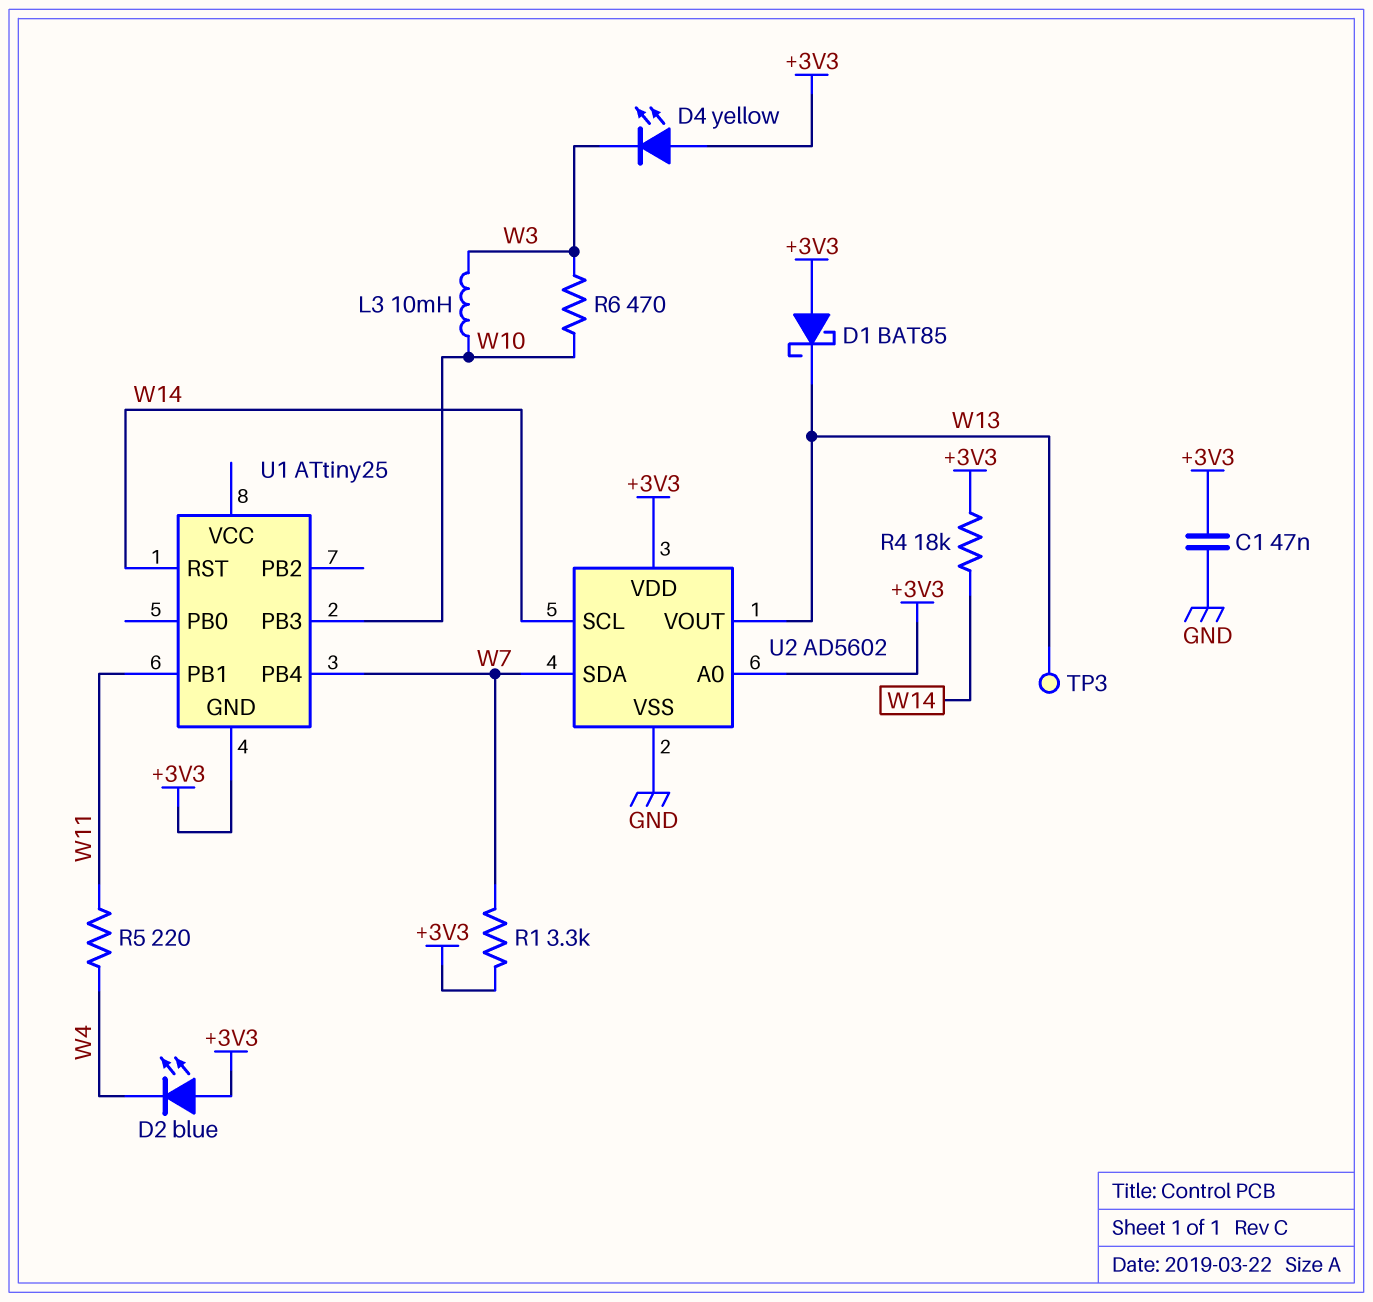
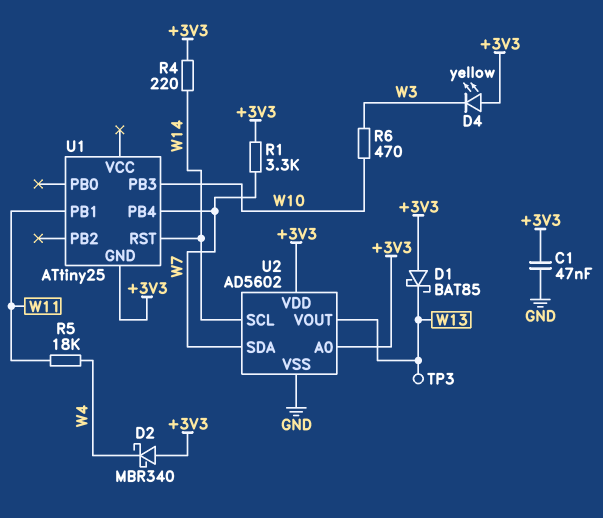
D2: LED blue (A +3V3, K W4) -> schottky MBR340 (A +3V3, K W4)
L3: 10mH (W3, W10) -> none
R4: 18k (+3V3, W14) -> 220 (+3V3, W14)
R5: 220 (W4, W11) -> 18k (W4, W11)

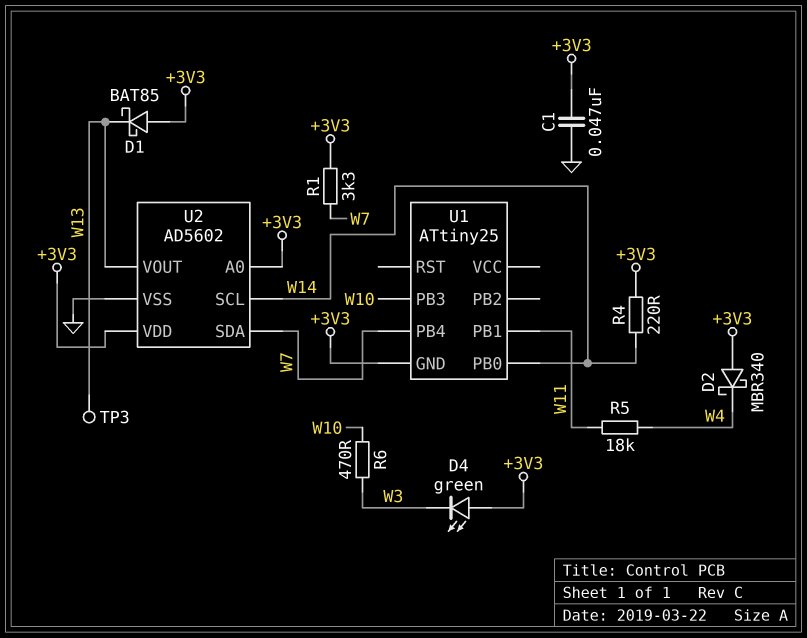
D4: LED yellow (A +3V3, K W3) -> LED green (A +3V3, K W3)
U1 pin PB0: none -> W14
U1 pin RST: W14 -> none

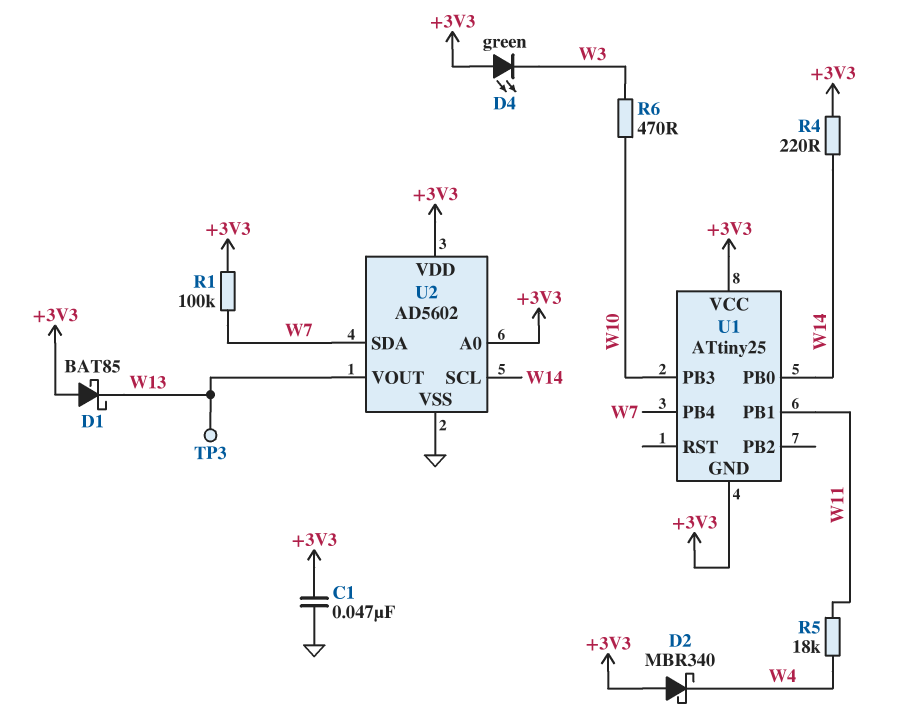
R1: 3.3k (+3V3, W7) -> 100k (+3V3, W7)
U1 pin VCC: none -> +3V3

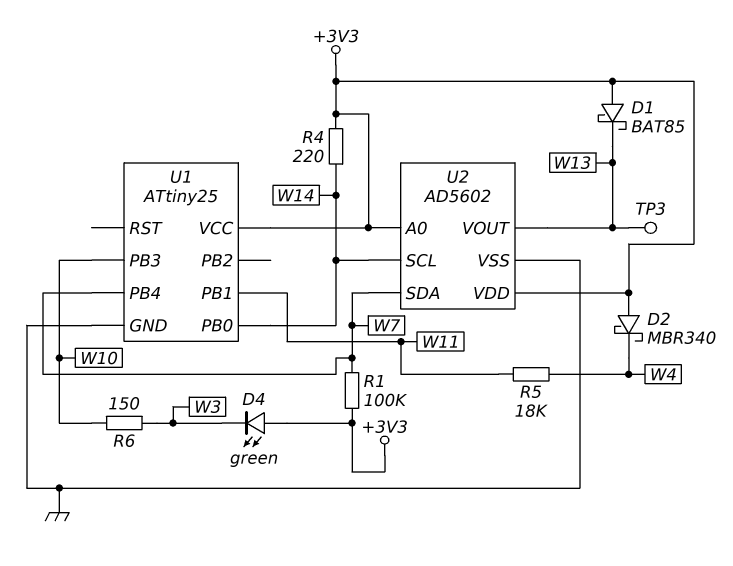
C1: 47nF (+3V3, GND) -> none
R6: 470 (W3, W10) -> 150 (W3, W10)
U1 pin GND: +3V3 -> GND

